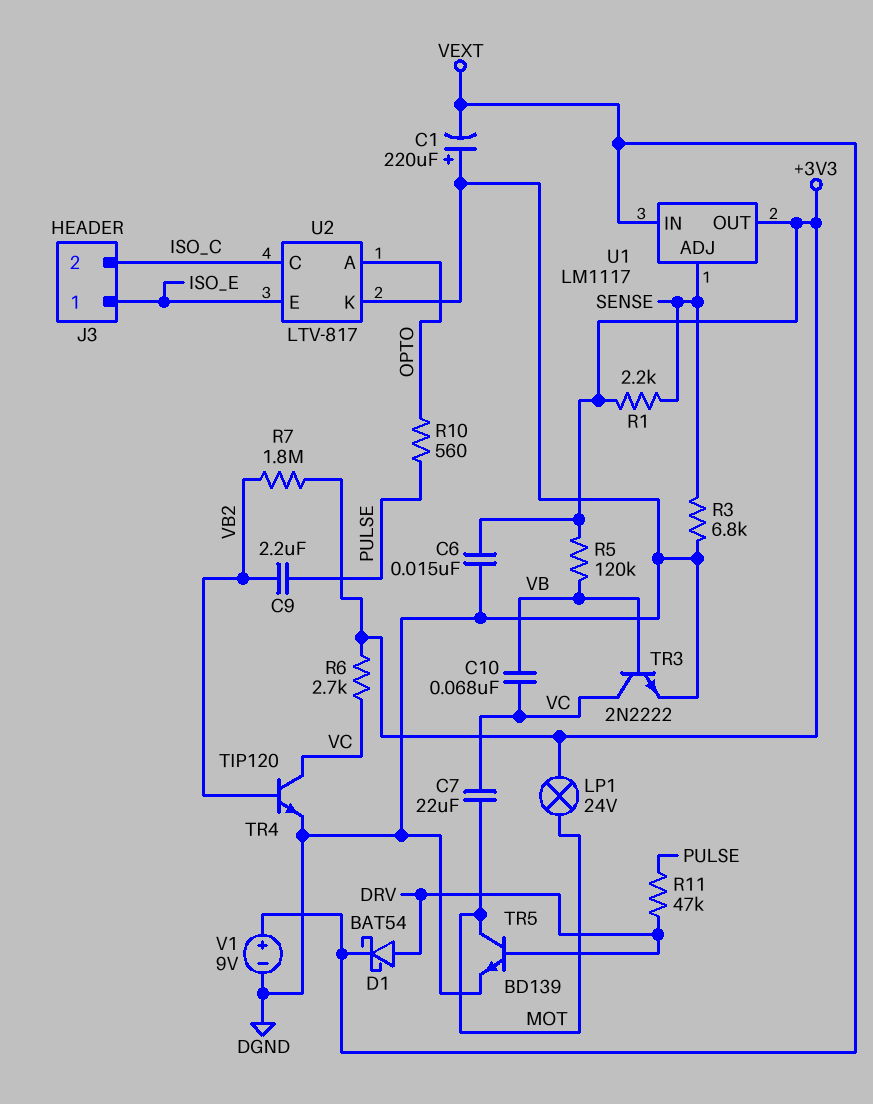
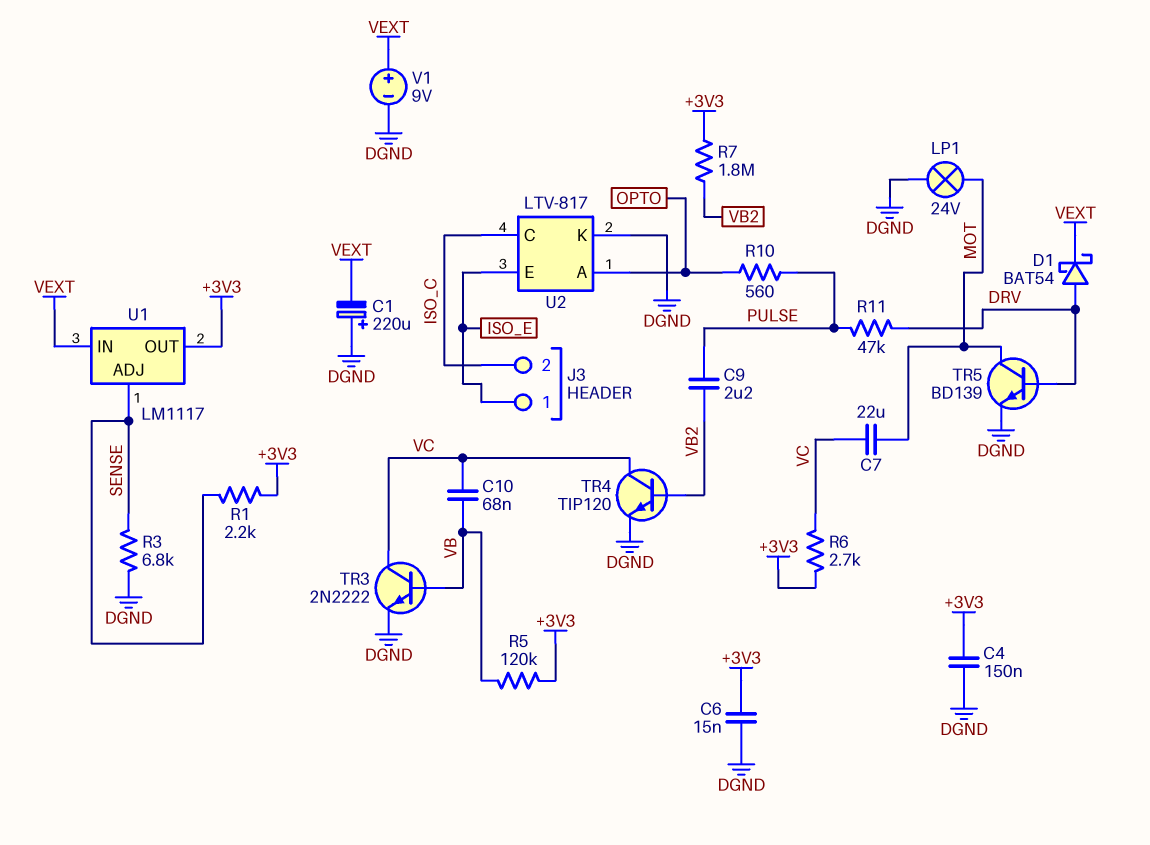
C4: none -> 150nF (+3V3, DGND)
LP1: lamp 24V (+3V3, MOT) -> lamp 24V (DGND, MOT)

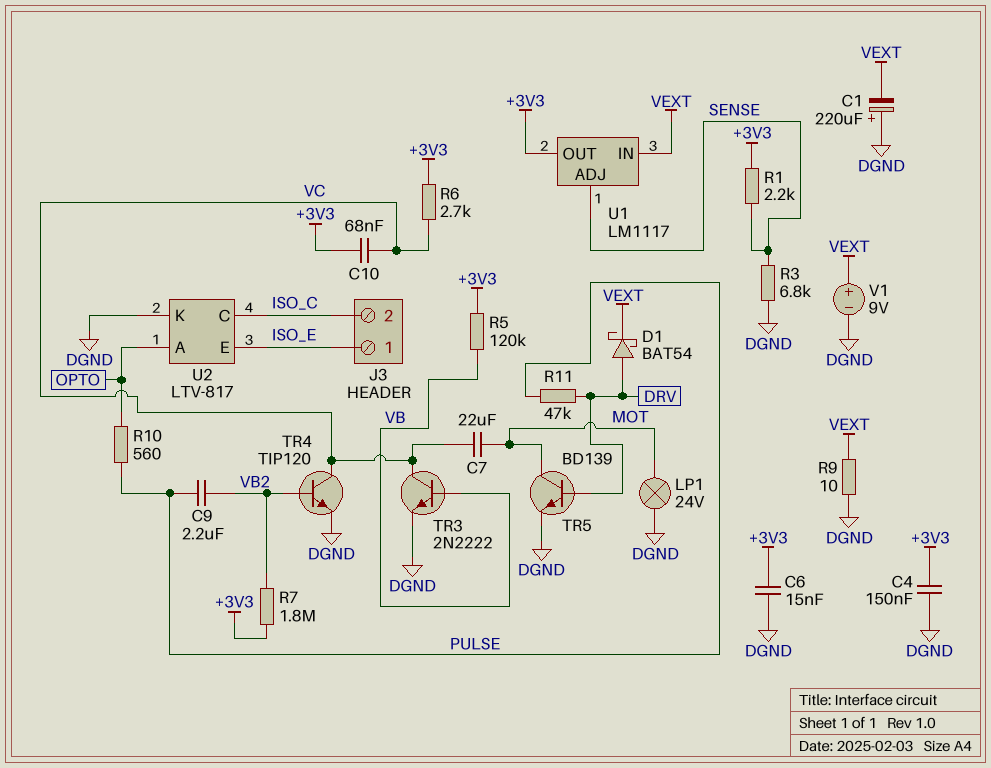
C10: 68nF (VB, VC) -> 68nF (+3V3, VC)
R9: none -> 10 (DGND, VEXT)

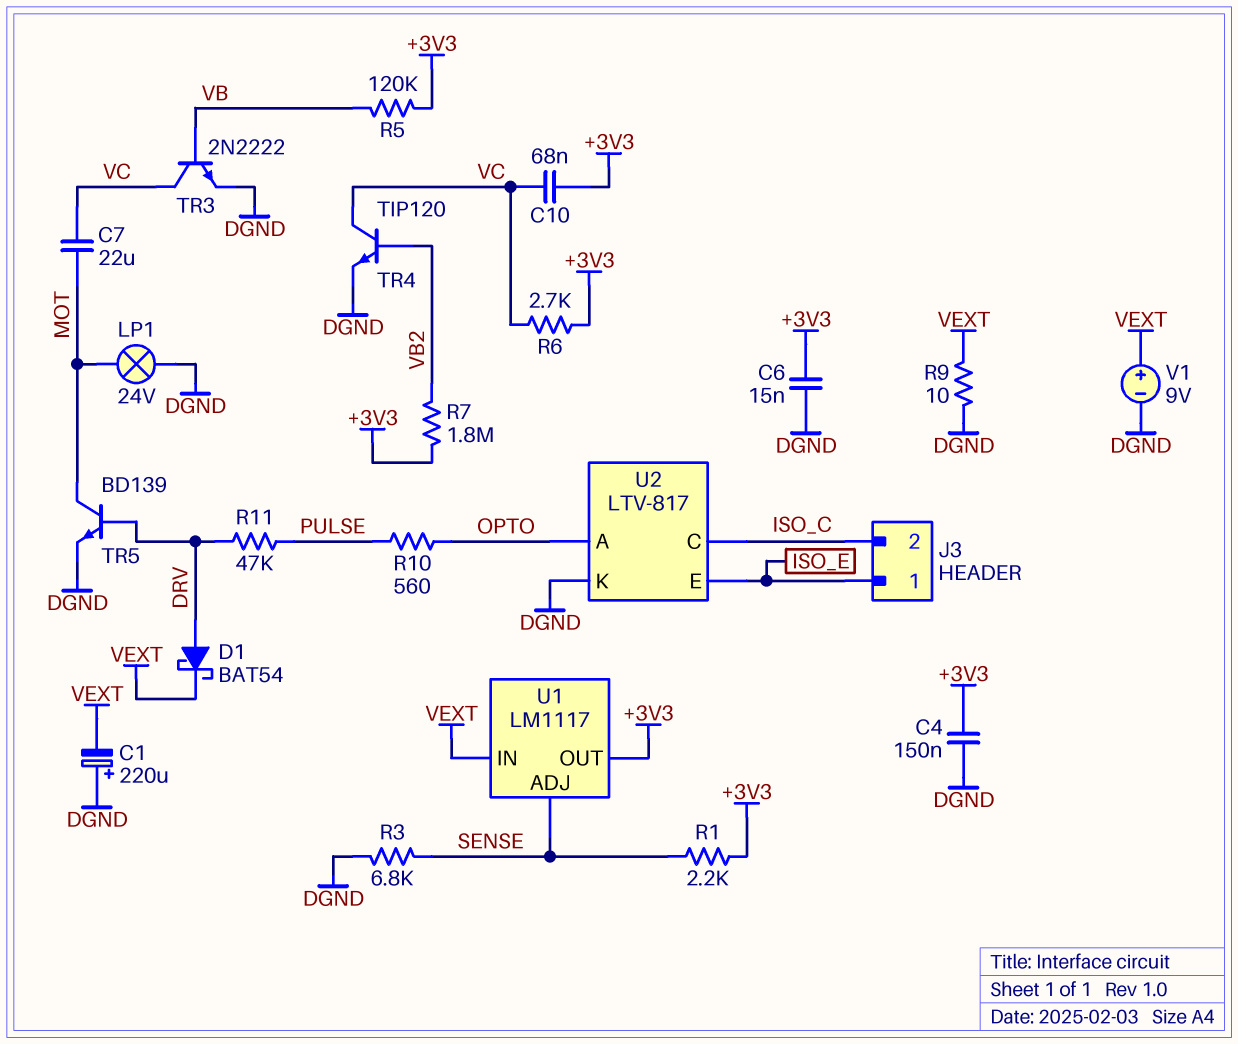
C9: 2.2uF (PULSE, VB2) -> none

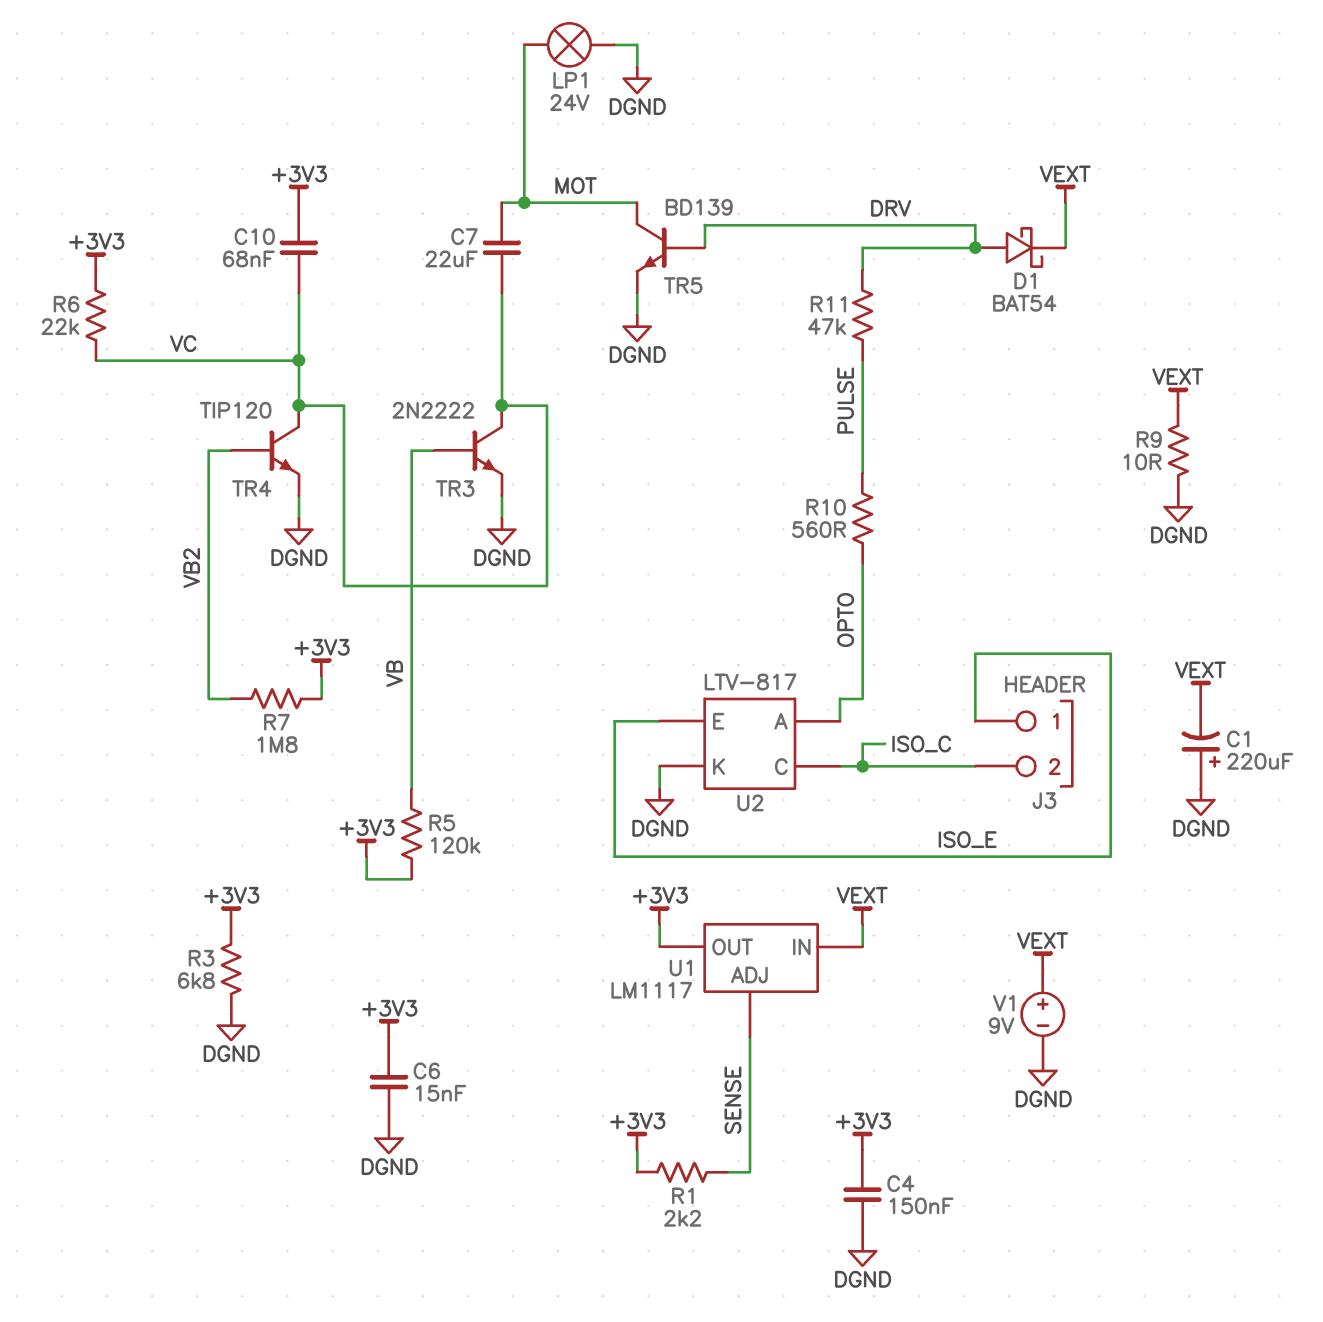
R3: 6.8k (DGND, SENSE) -> 6.8k (+3V3, DGND)
R6: 2.7k (+3V3, VC) -> 22k (+3V3, VC)

